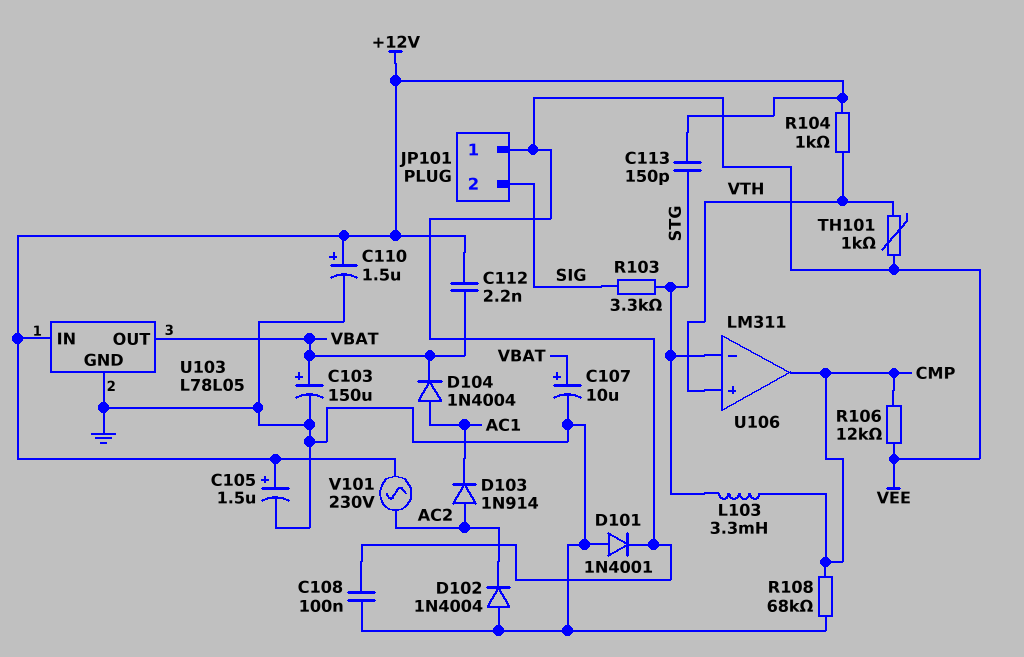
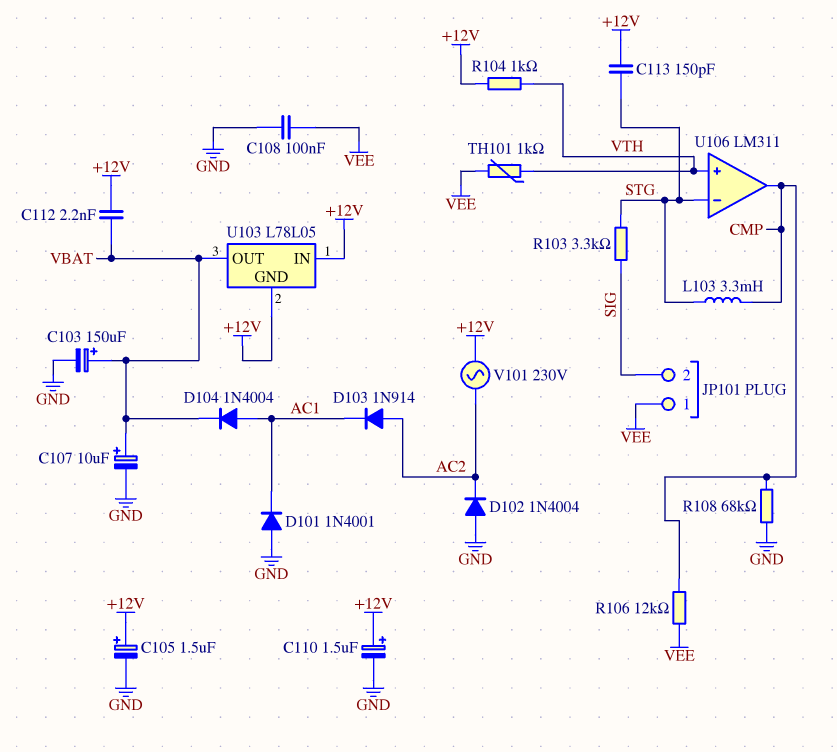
D101: diode 1N4001 (A GND, K VEE) -> diode 1N4001 (A GND, K AC1)
U103 pin GND: GND -> +12V

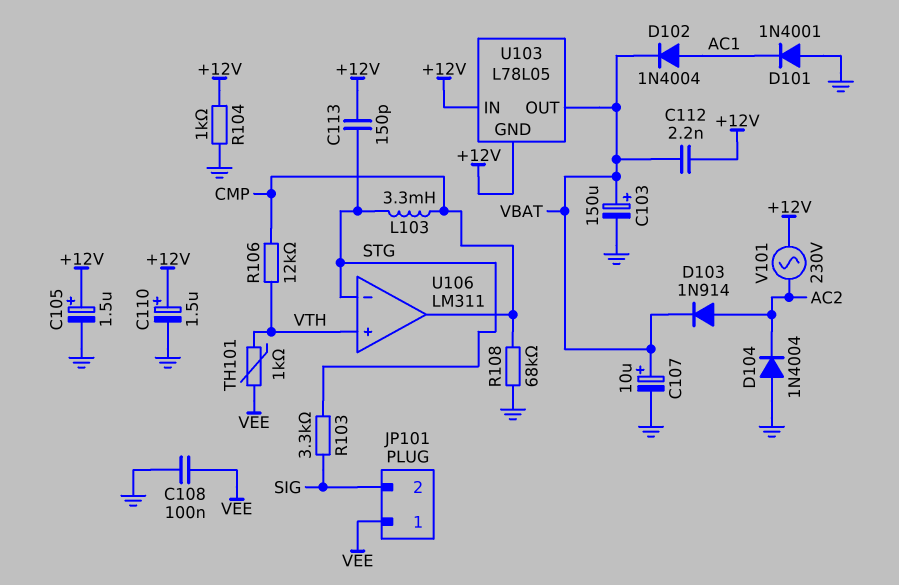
D102: diode 1N4004 (A GND, K AC2) -> diode 1N4004 (A AC1, K VBAT)
D103: diode 1N914 (A AC2, K AC1) -> diode 1N914 (A AC2, K VBAT)
D104: diode 1N4004 (A AC1, K VBAT) -> diode 1N4004 (A GND, K AC2)
R104: 1k (+12V, VTH) -> 1k (+12V, GND)
R106: 12k (CMP, VEE) -> 12k (CMP, VTH)

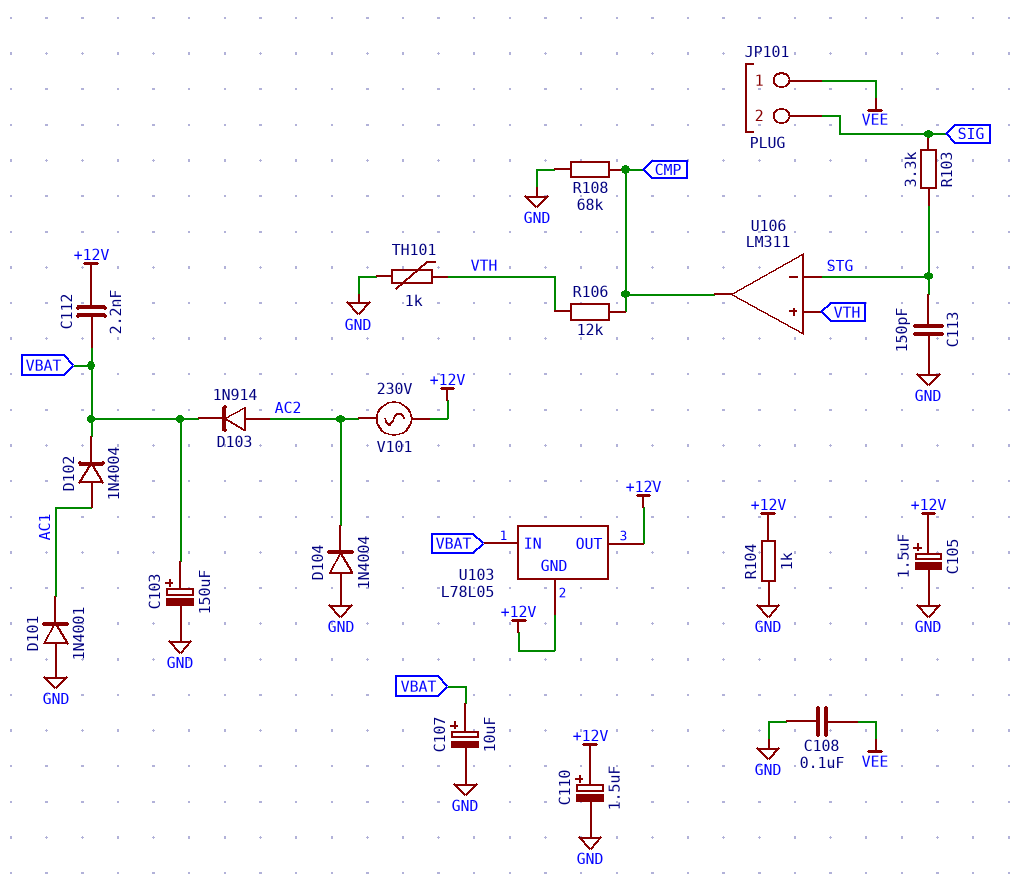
C113: 150pF (+12V, STG) -> 150pF (GND, STG)
L103: 3.3mH (CMP, STG) -> none
TH101: 1k (VEE, VTH) -> 1k (GND, VTH)
U103 pin IN: +12V -> VBAT
U103 pin OUT: VBAT -> +12V

